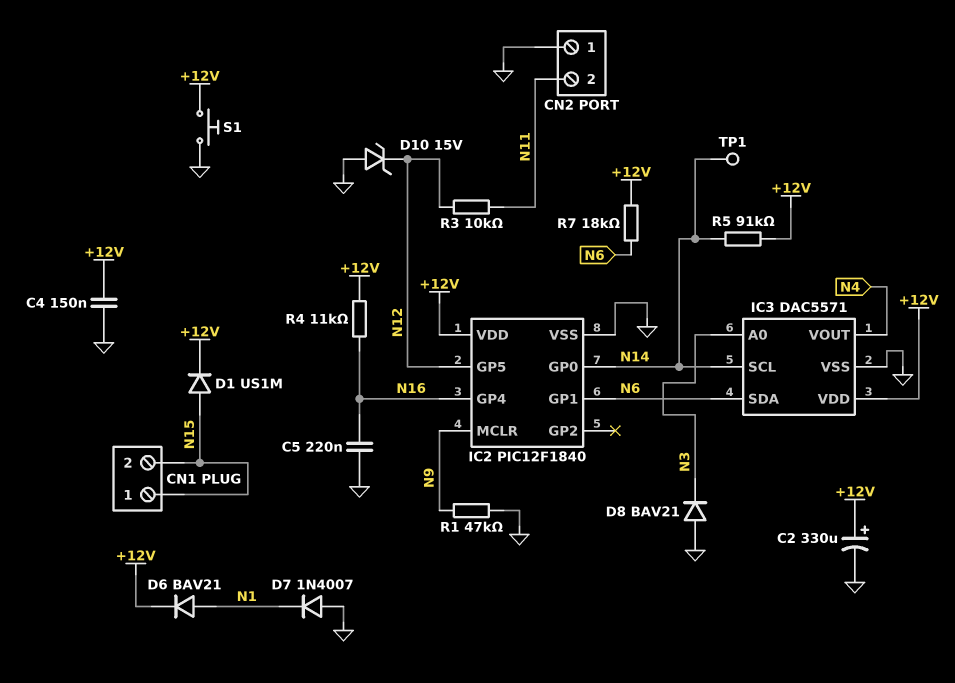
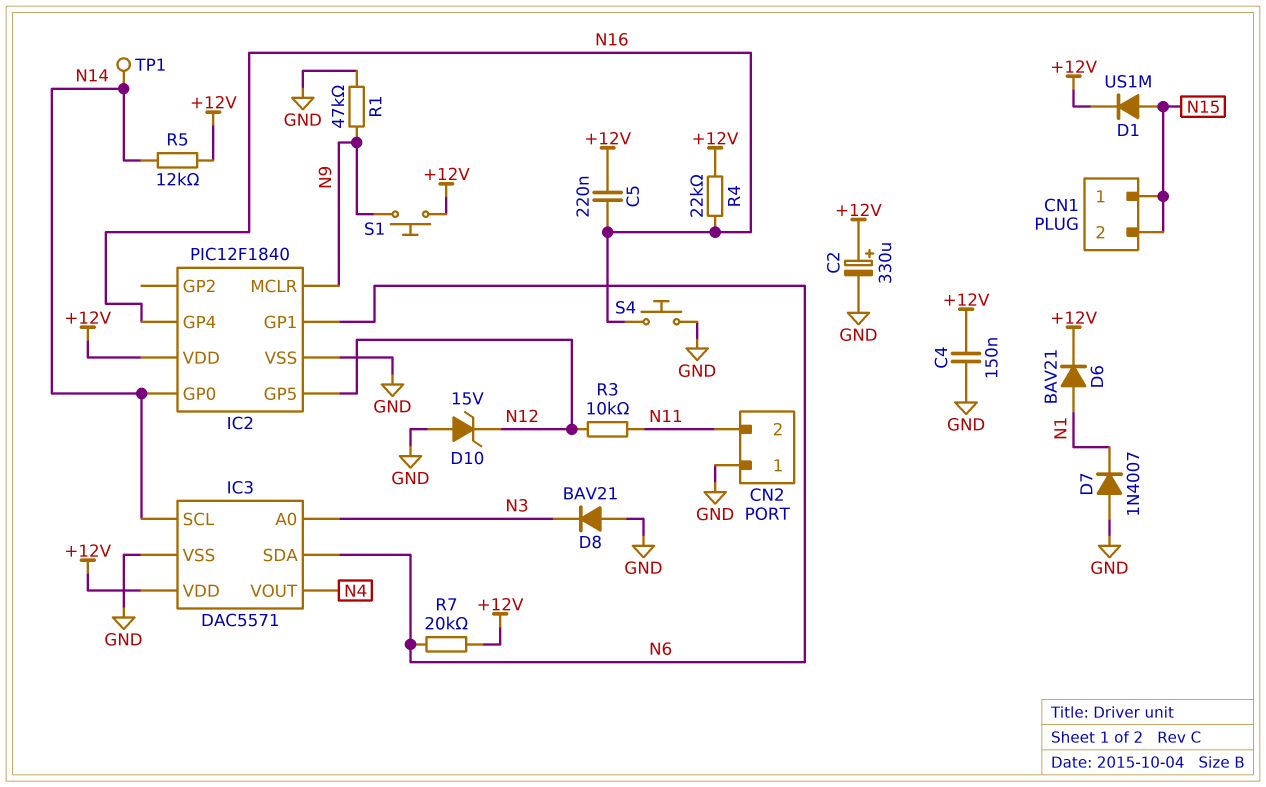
C5: 220nF (GND, N16) -> 220nF (+12V, N16)
R4: 11k (+12V, N16) -> 22k (+12V, N16)
R5: 91k (+12V, N14) -> 12k (+12V, N14)
R7: 18k (+12V, N6) -> 20k (+12V, N6)
S1: button (+12V, GND) -> button (+12V, N9)
S4: none -> button (GND, N16)

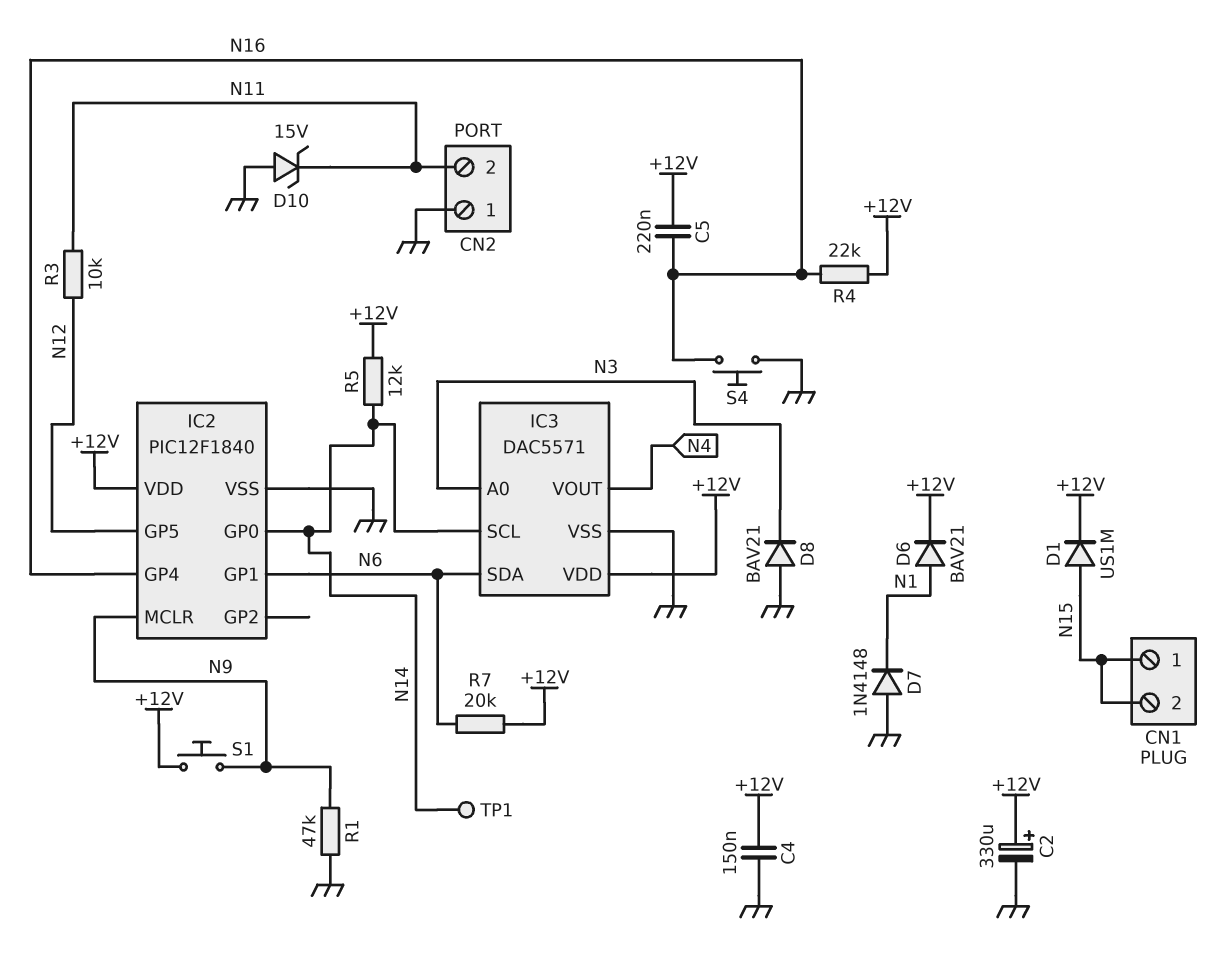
D7: diode 1N4007 (A GND, K N1) -> diode 1N4148 (A GND, K N1)
D10: zener 15V (A GND, K N12) -> zener 15V (A GND, K N11)

